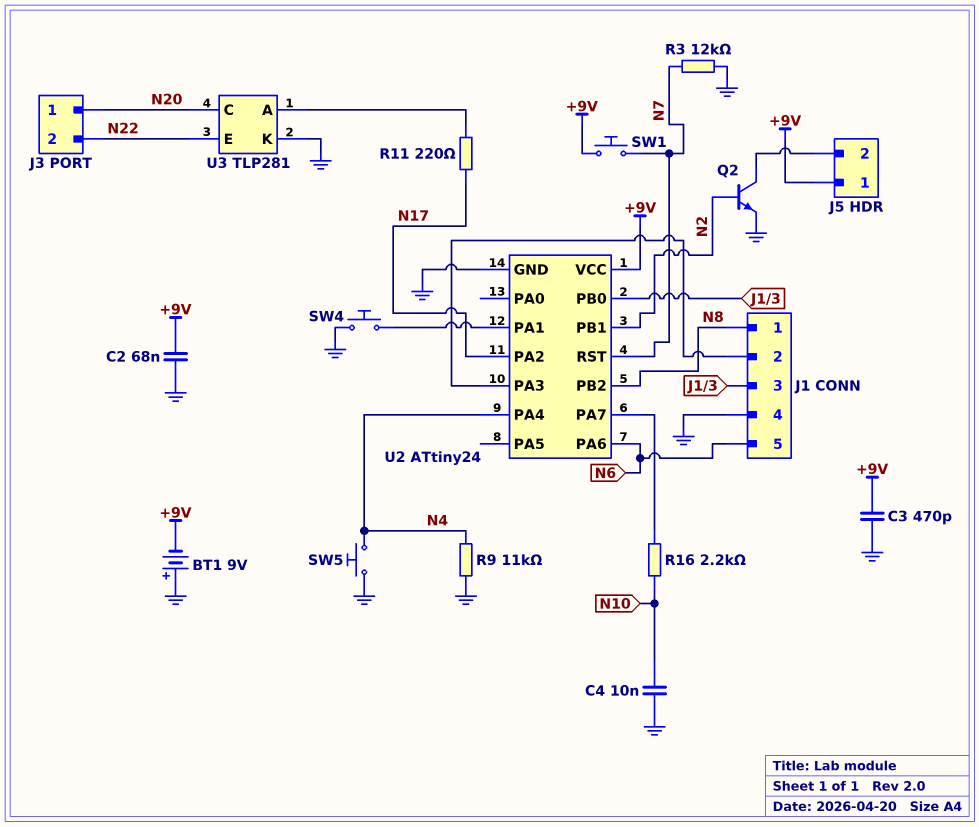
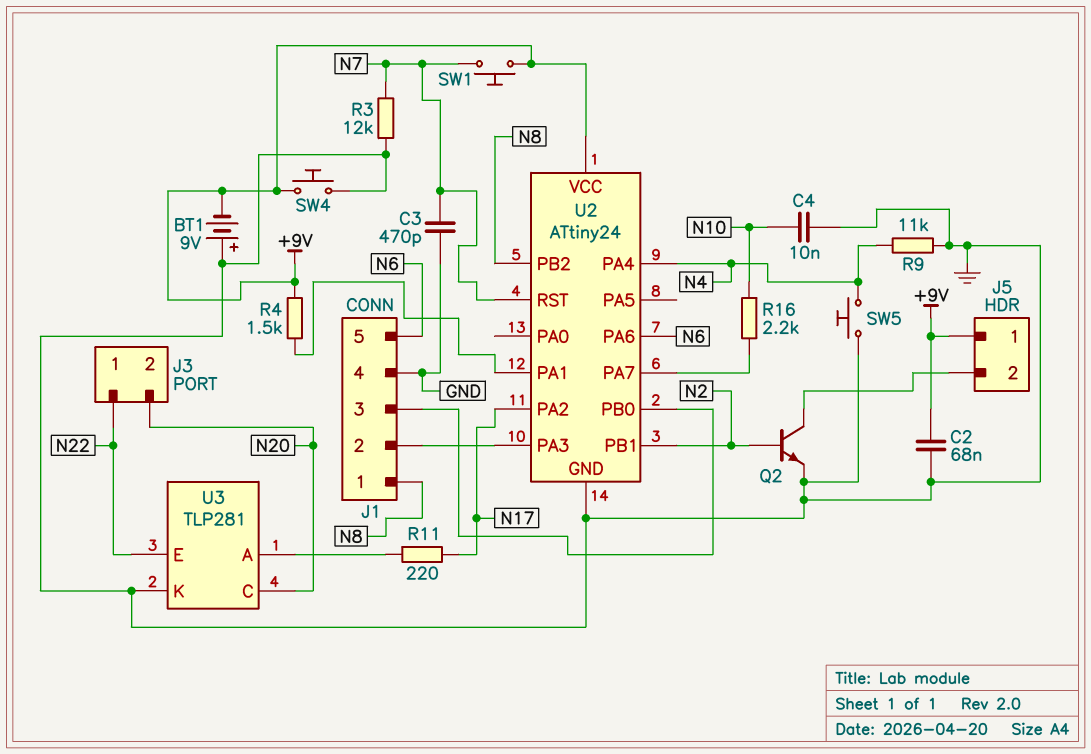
C3: 470pF (+9V, GND) -> 470pF (GND, N7)
J3 pin 1: N20 -> N22
J3 pin 2: N22 -> N20
R4: none -> 1.5k (+9V, U2/PA1)
SW4: button (GND, U2/PA1) -> button (+9V, GND)

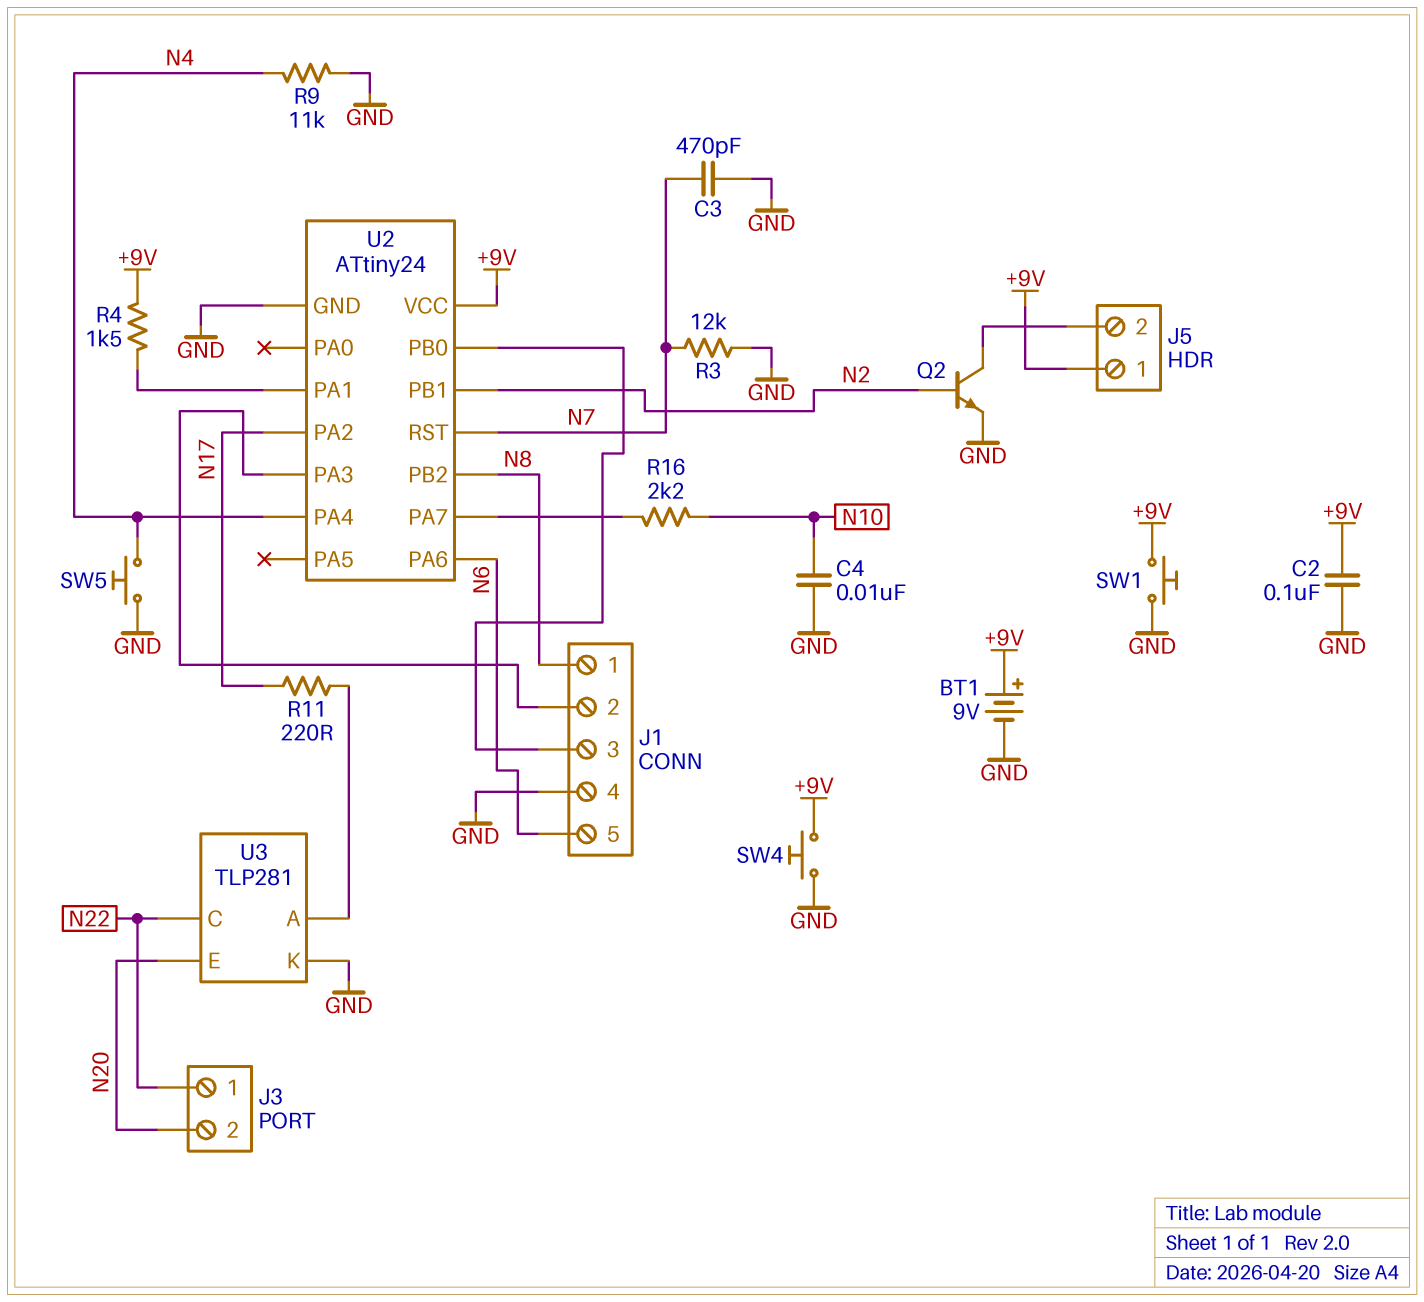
BT1: 9V (plus GND, minus +9V) -> 9V (plus +9V, minus GND)
C2: 68nF (+9V, GND) -> 100nF (+9V, GND)
SW1: button (+9V, N7) -> button (+9V, GND)
U3 pin C: N20 -> N22
U3 pin E: N22 -> N20

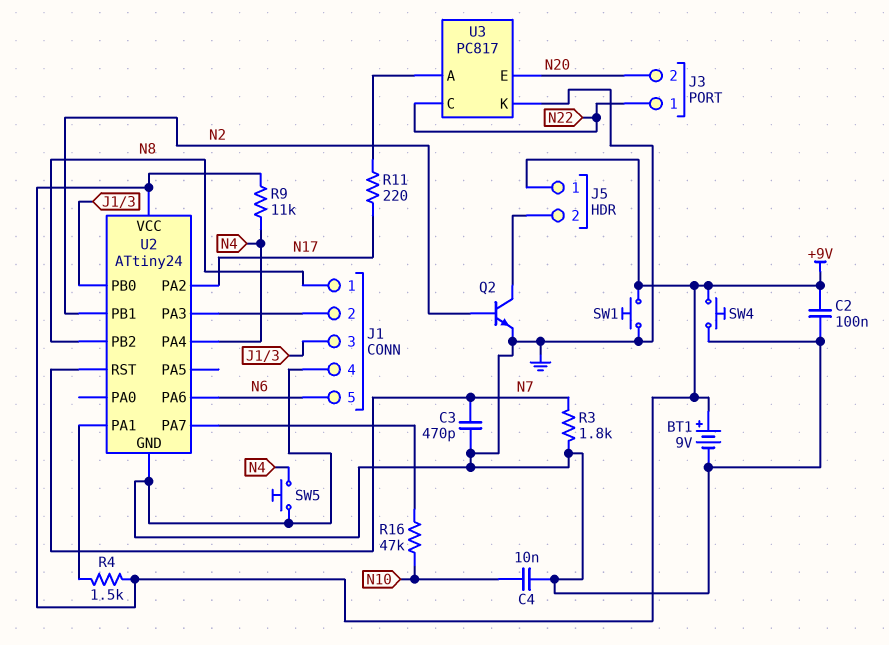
R3: 12k (GND, N7) -> 1.8k (GND, N7)
R9: 11k (GND, N4) -> 11k (+9V, N4)
R16: 2.2k (N10, U2/PA7) -> 47k (N10, U2/PA7)
U3: TLP281 -> PC817

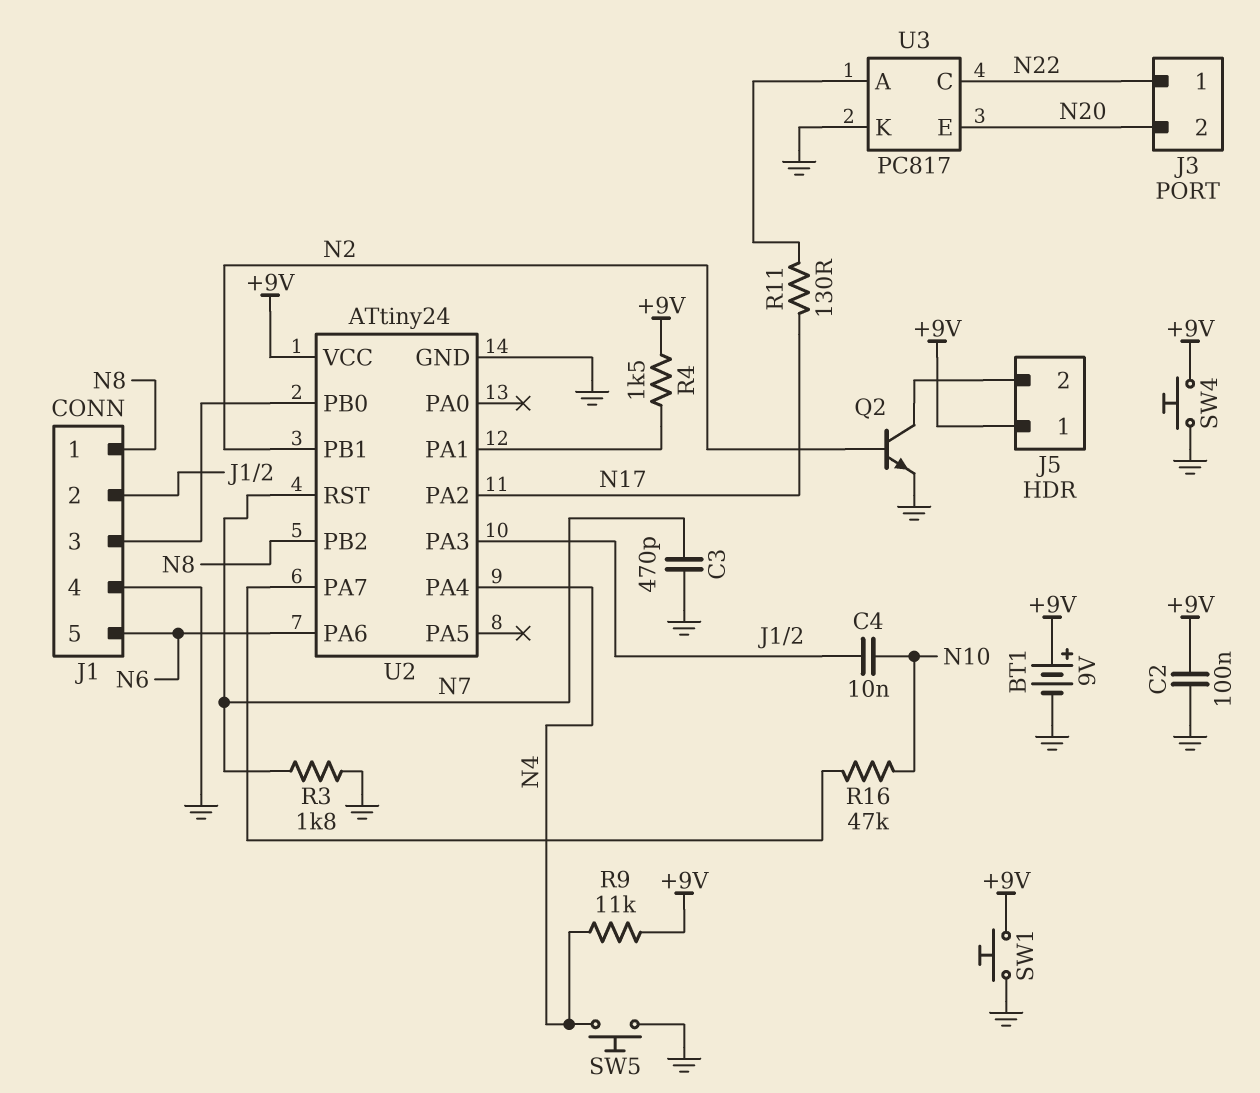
C4: 10nF (GND, N10) -> 10nF (J1/2, N10)
R11: 220 (N17, U3/A) -> 130 (N17, U3/A)

